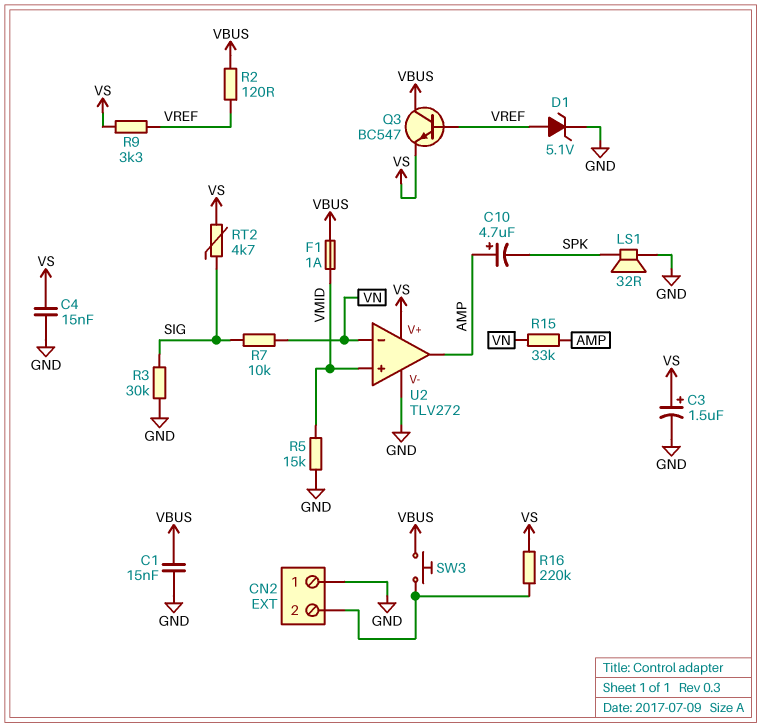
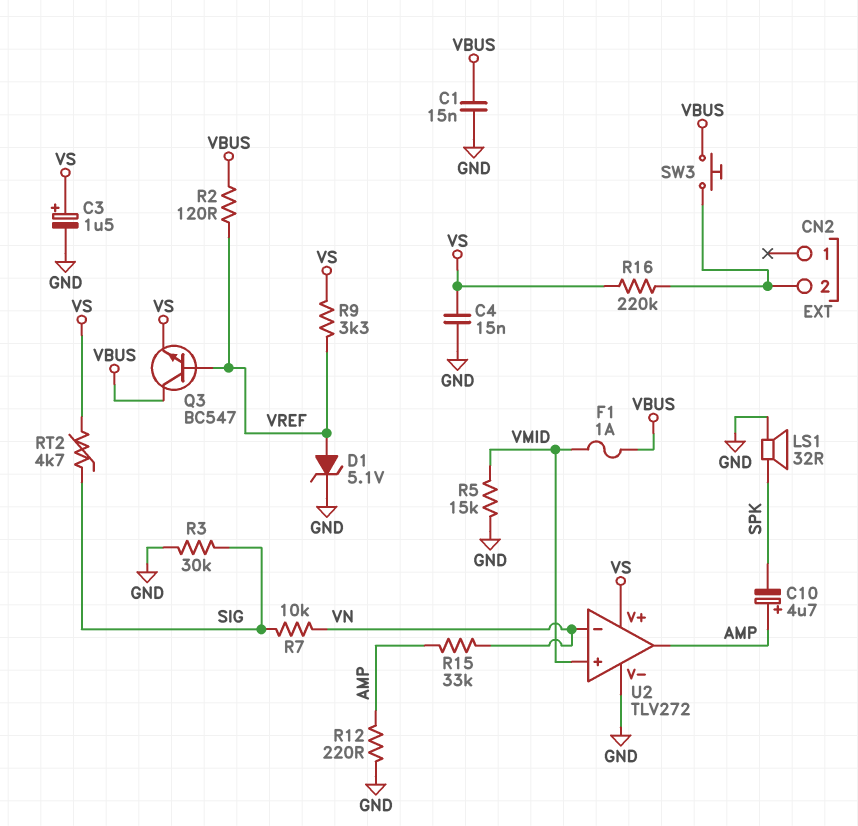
CN2 pin 1: GND -> none
R12: none -> 220 (AMP, GND)

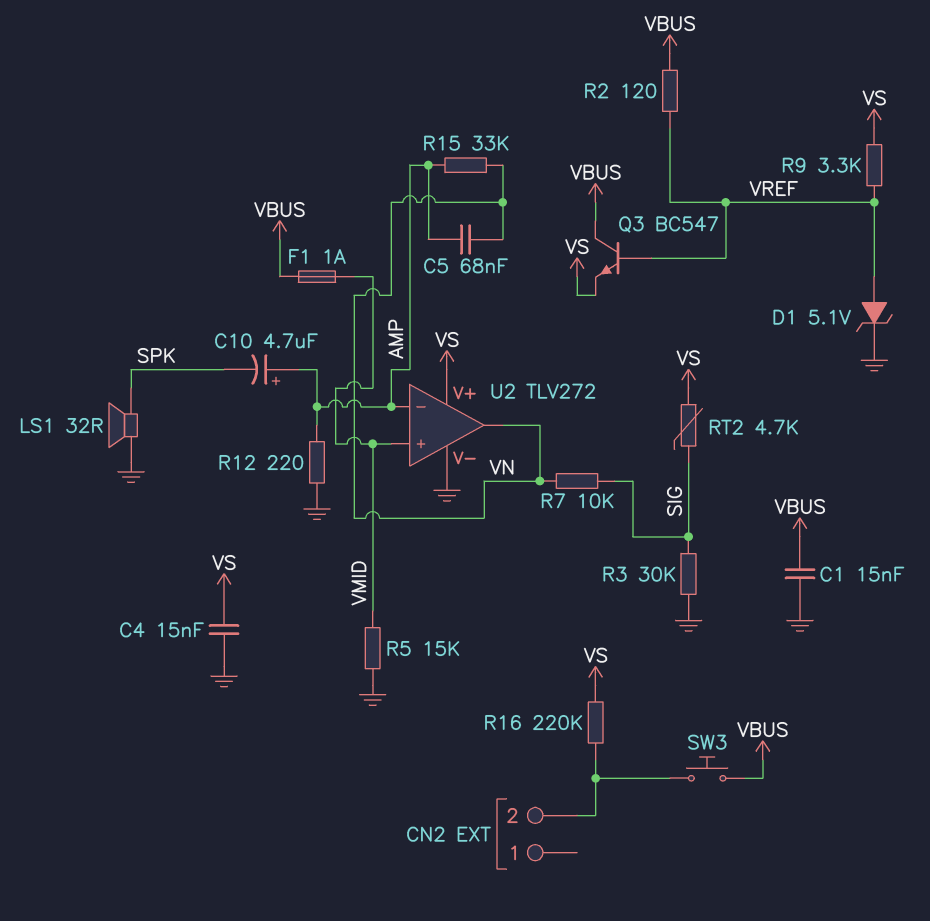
C3: 1.5uF (plus VS, minus GND) -> none
C5: none -> 68nF (AMP, VN)
U2 pin in-: VN -> AMP
U2 pin out: AMP -> VN

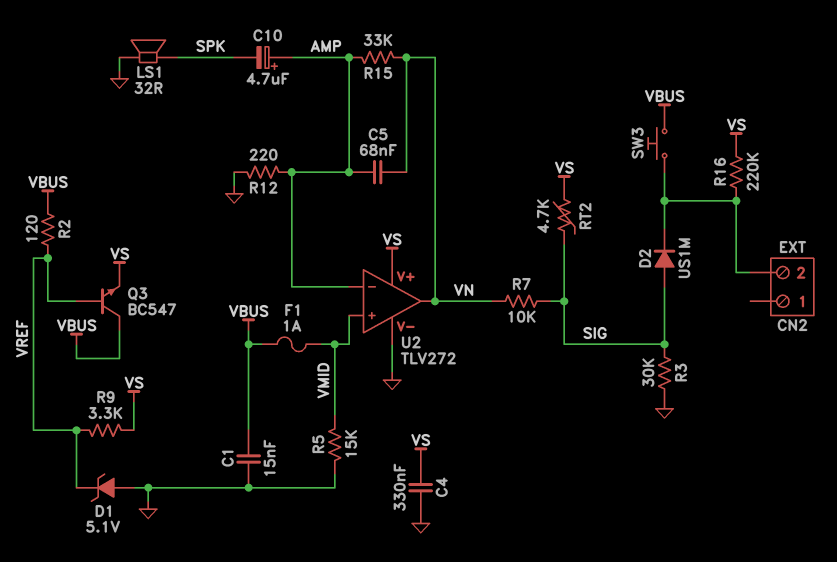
C4: 15nF (GND, VS) -> 330nF (GND, VS)
D1: zener 5.1V (A VREF, K GND) -> zener 5.1V (A GND, K VREF)
D2: none -> diode US1M (A SIG, K CN2/2)

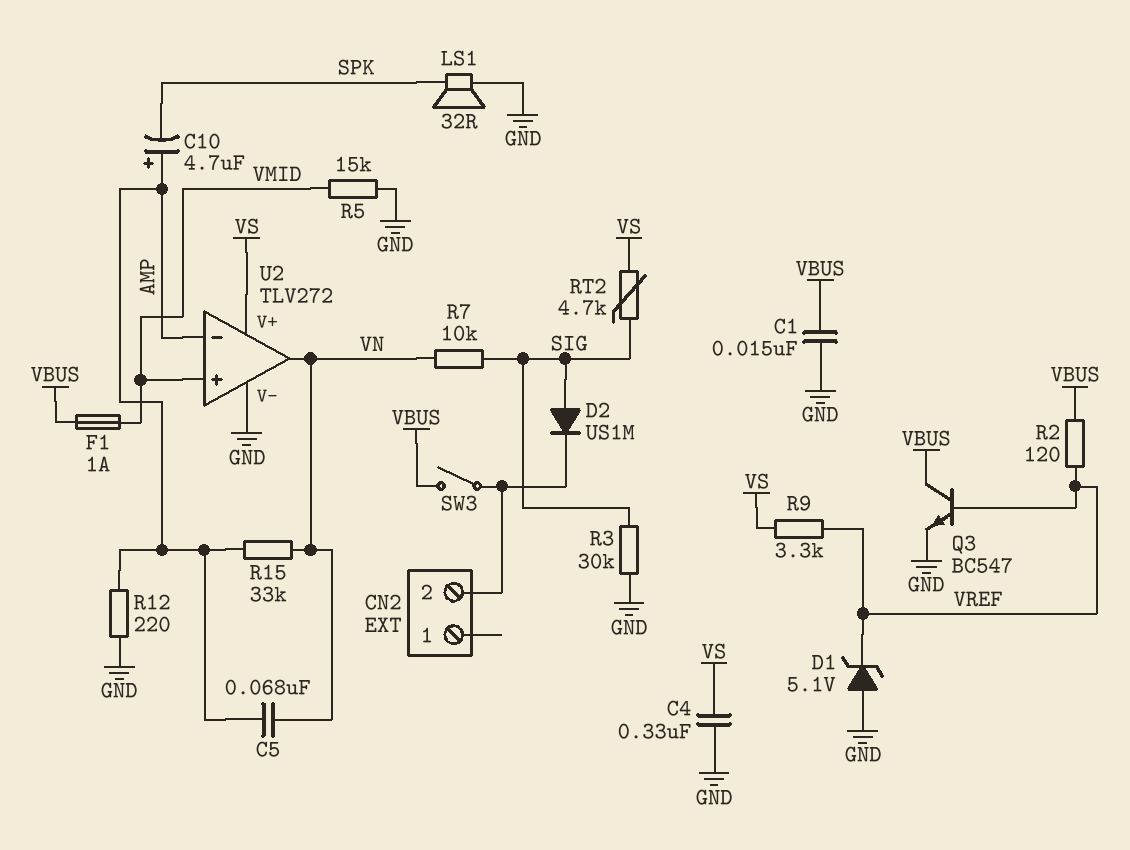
Q3: NPN BC547 (B VREF, C VBUS, E VS) -> NPN BC547 (B VREF, C VBUS, E GND)
R16: 220k (CN2/2, VS) -> none
SW3: button (CN2/2, VBUS) -> switch (CN2/2, VBUS)

